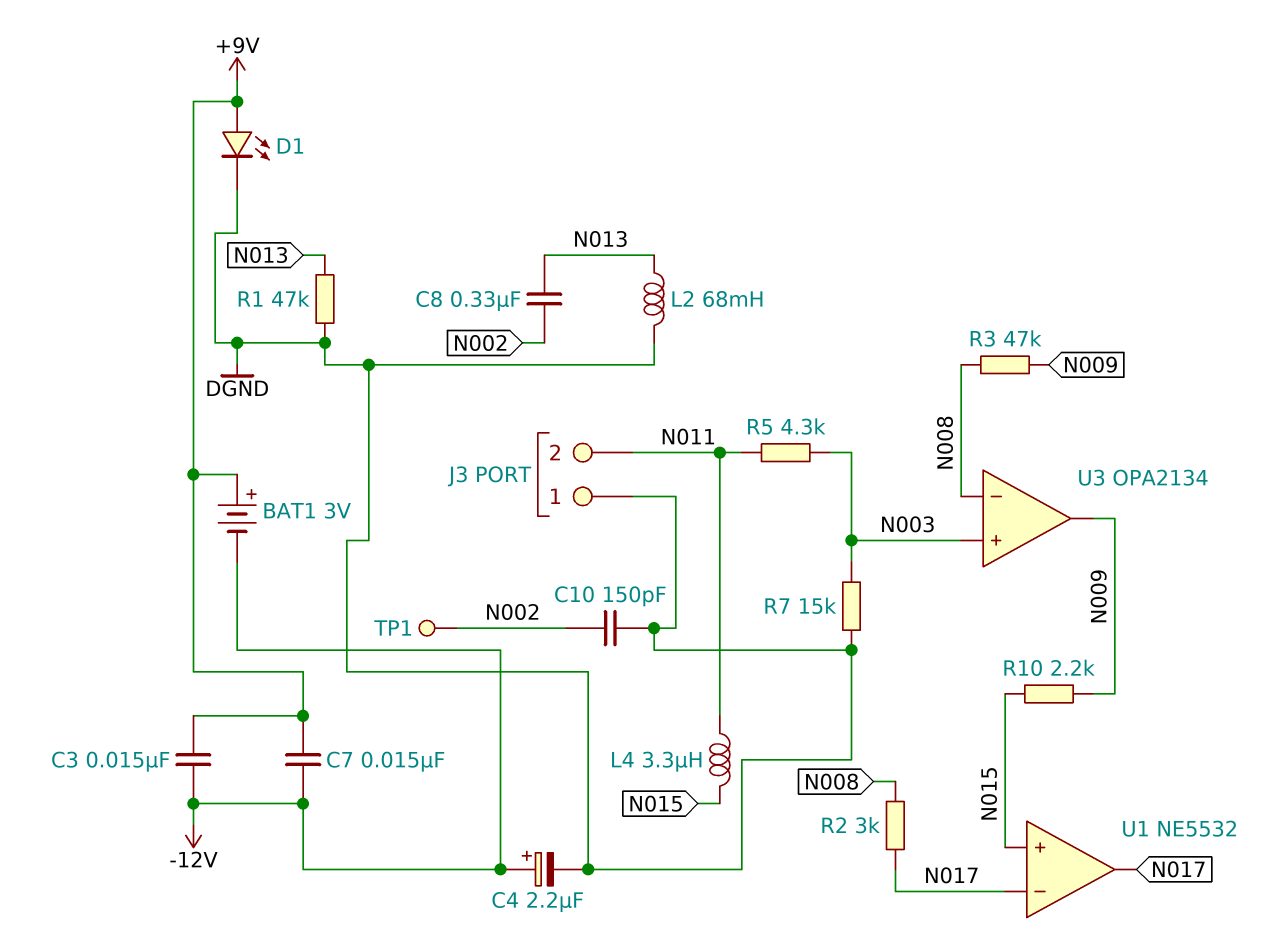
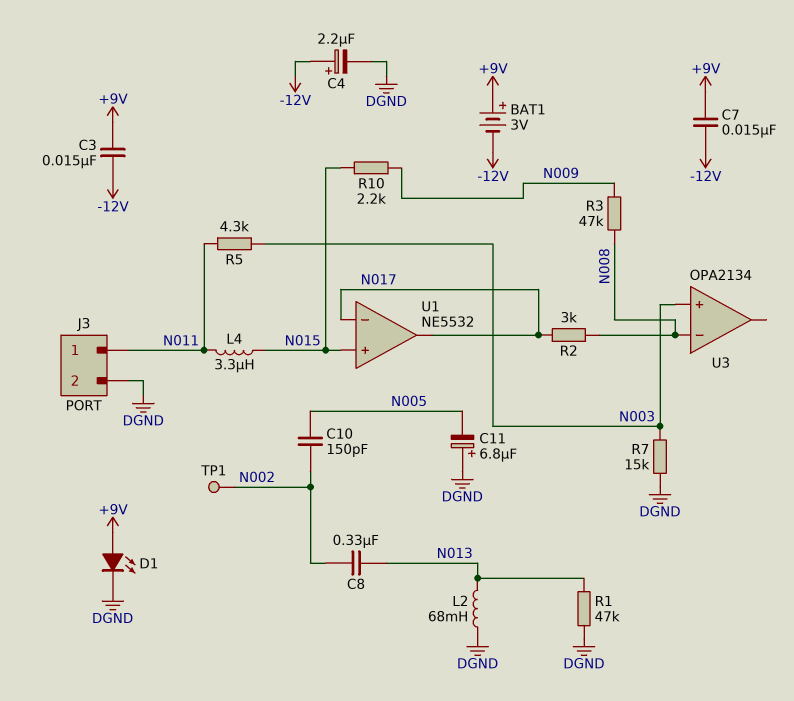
C10: 150pF (DGND, N002) -> 150pF (N002, N005)
C11: none -> 6.8uF (plus DGND, minus N005)
J3 pin 1: DGND -> N011
J3 pin 2: N011 -> DGND
U3 pin out: N009 -> none

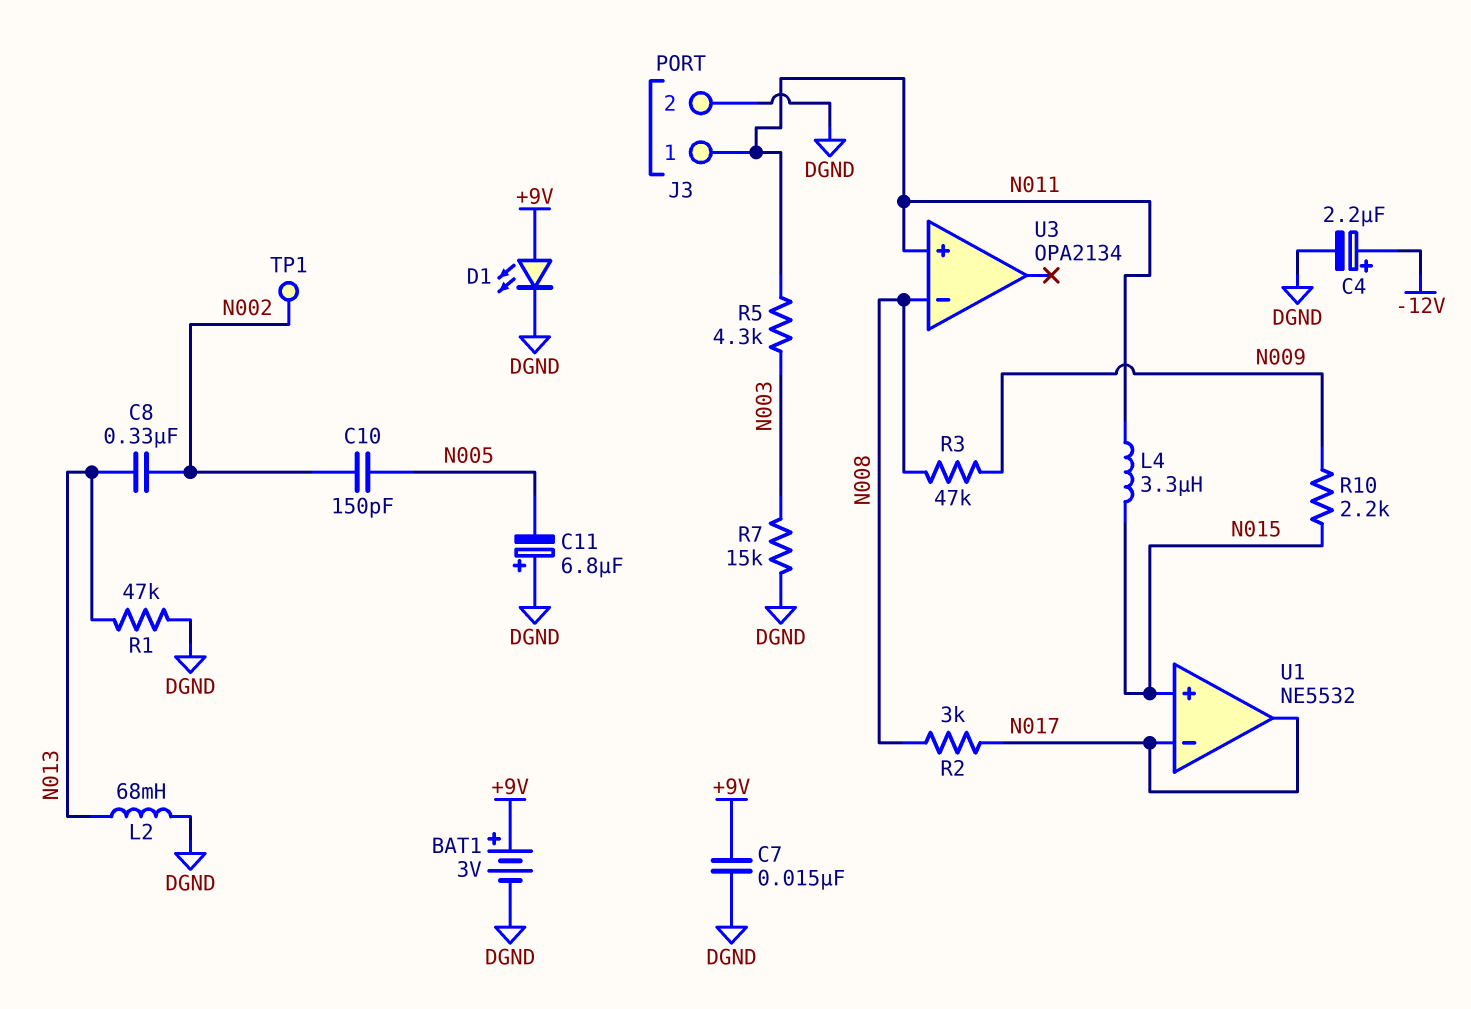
BAT1: 3V (plus +9V, minus -12V) -> 3V (plus +9V, minus DGND)
C3: 15nF (+9V, -12V) -> none
C7: 15nF (+9V, -12V) -> 15nF (+9V, DGND)
U3 pin in+: N003 -> N011

